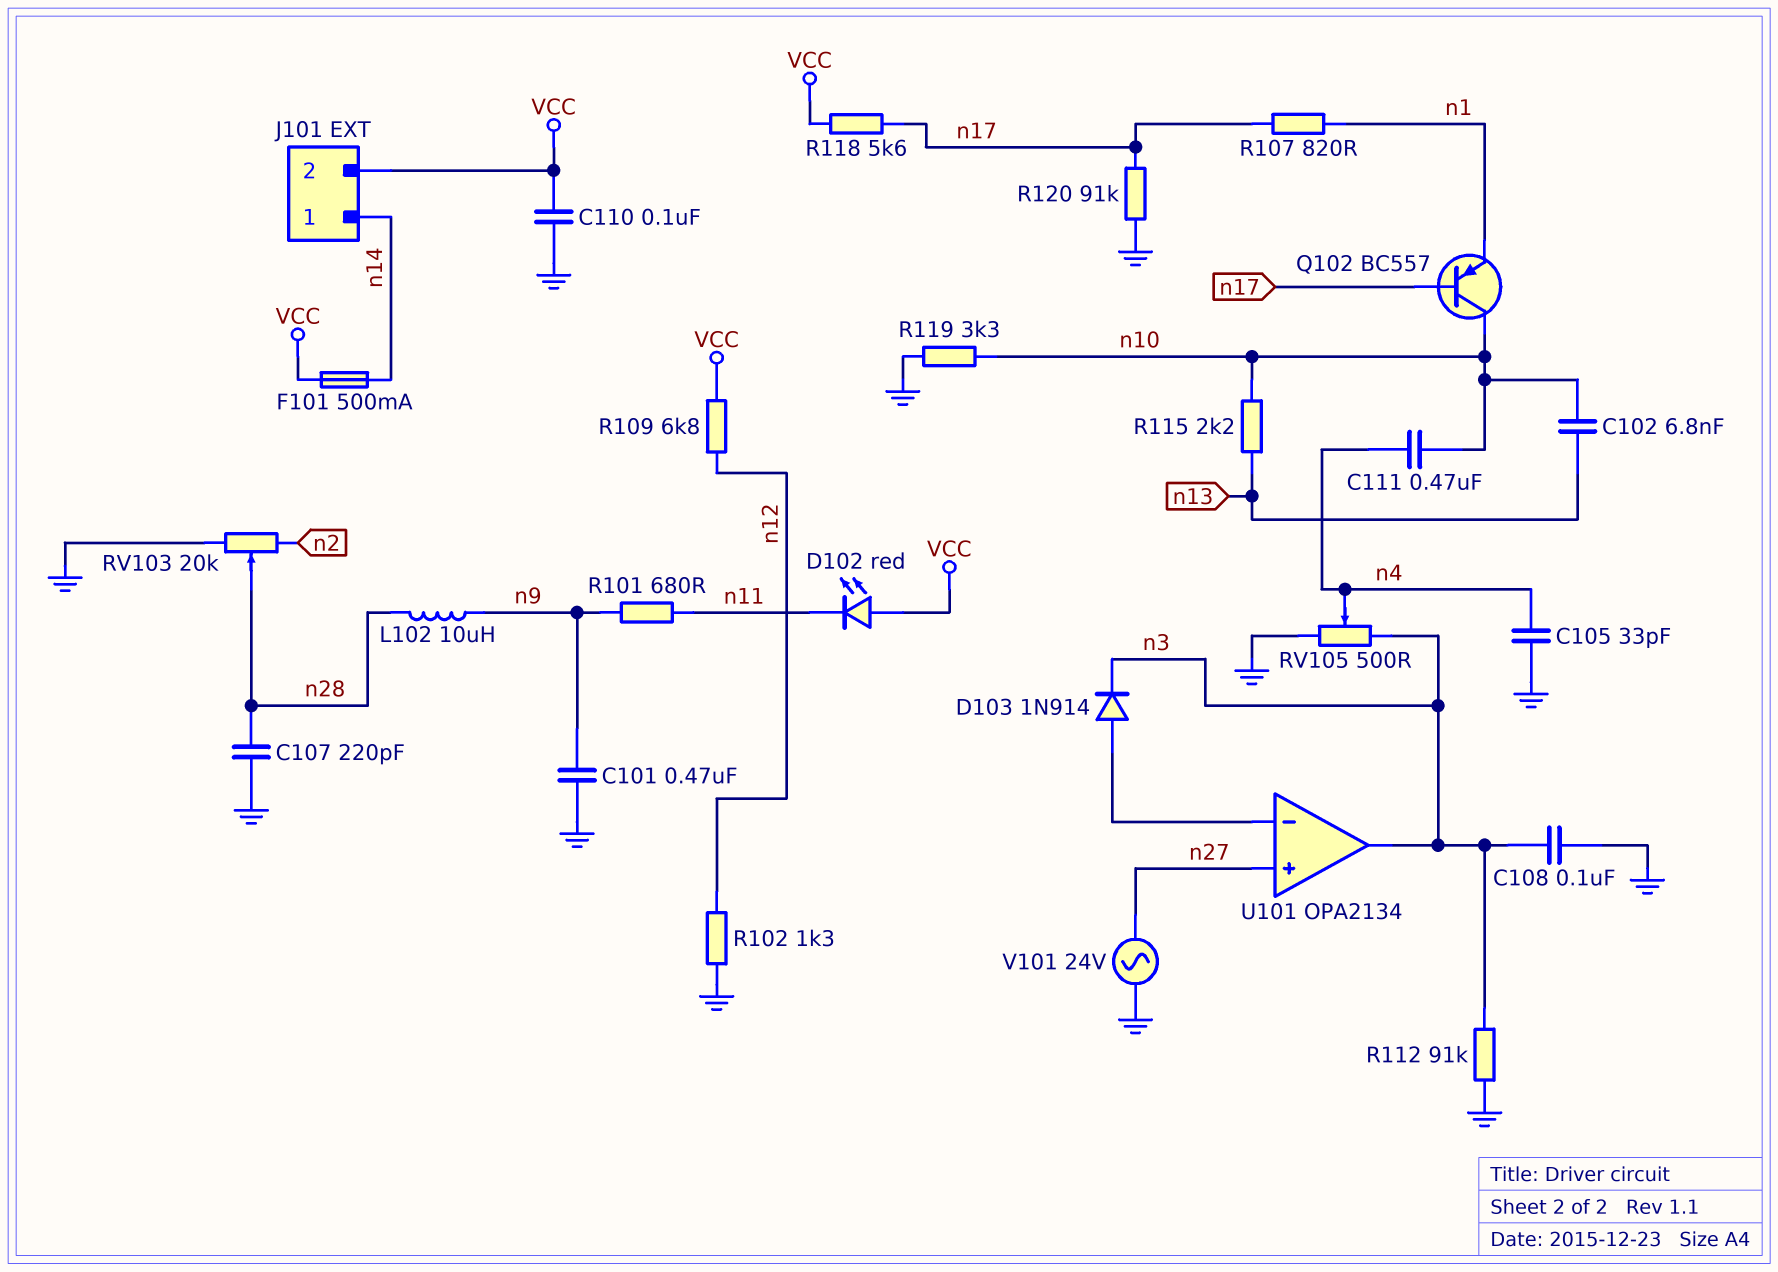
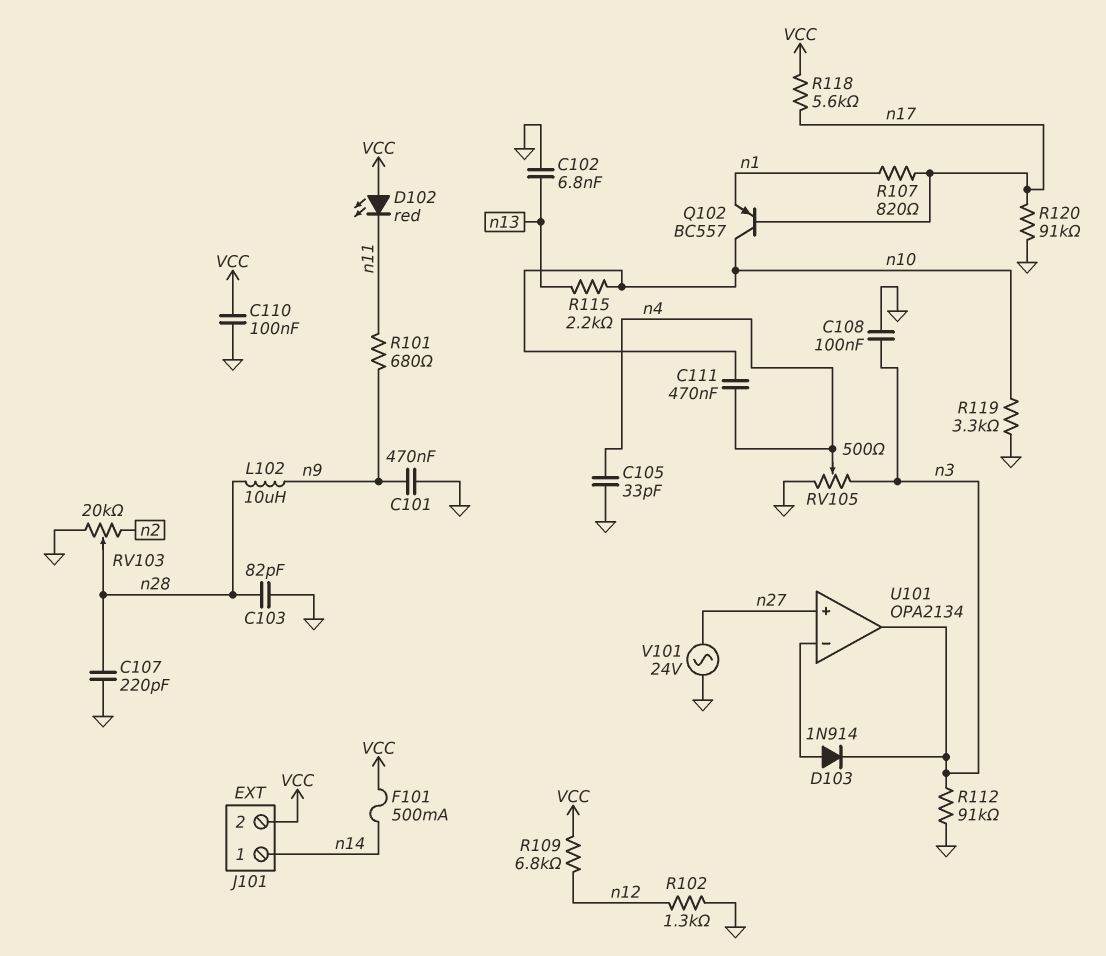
C102: 6.8nF (n10, n13) -> 6.8nF (GND, n13)
C103: none -> 82pF (GND, n28)

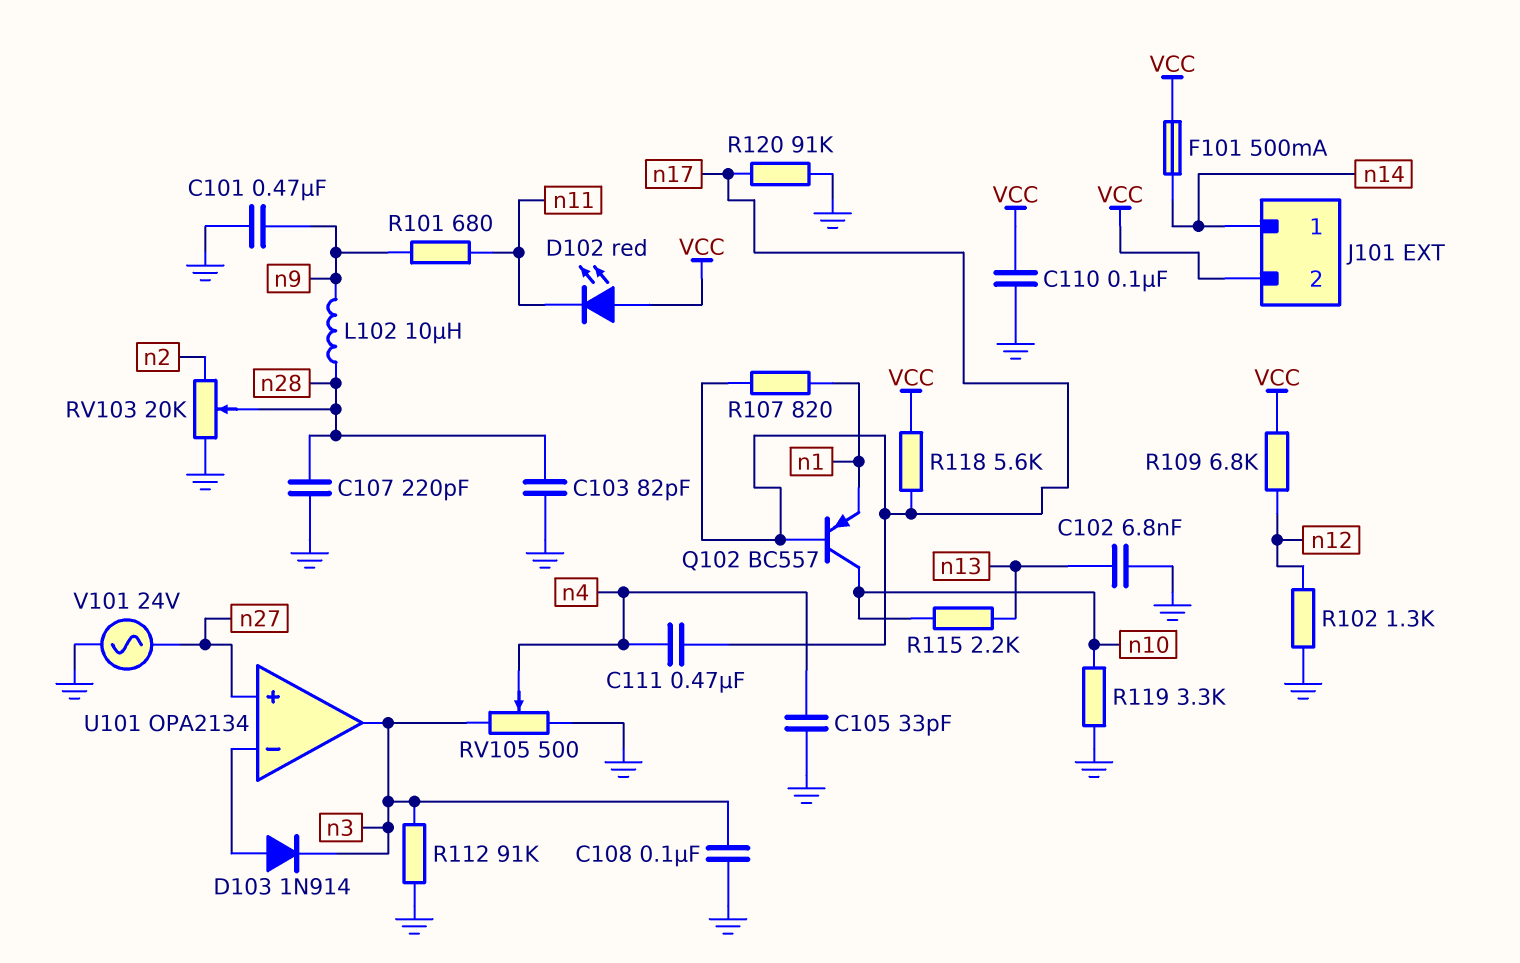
C111: 470nF (n4, n10) -> 470nF (n4, n17)

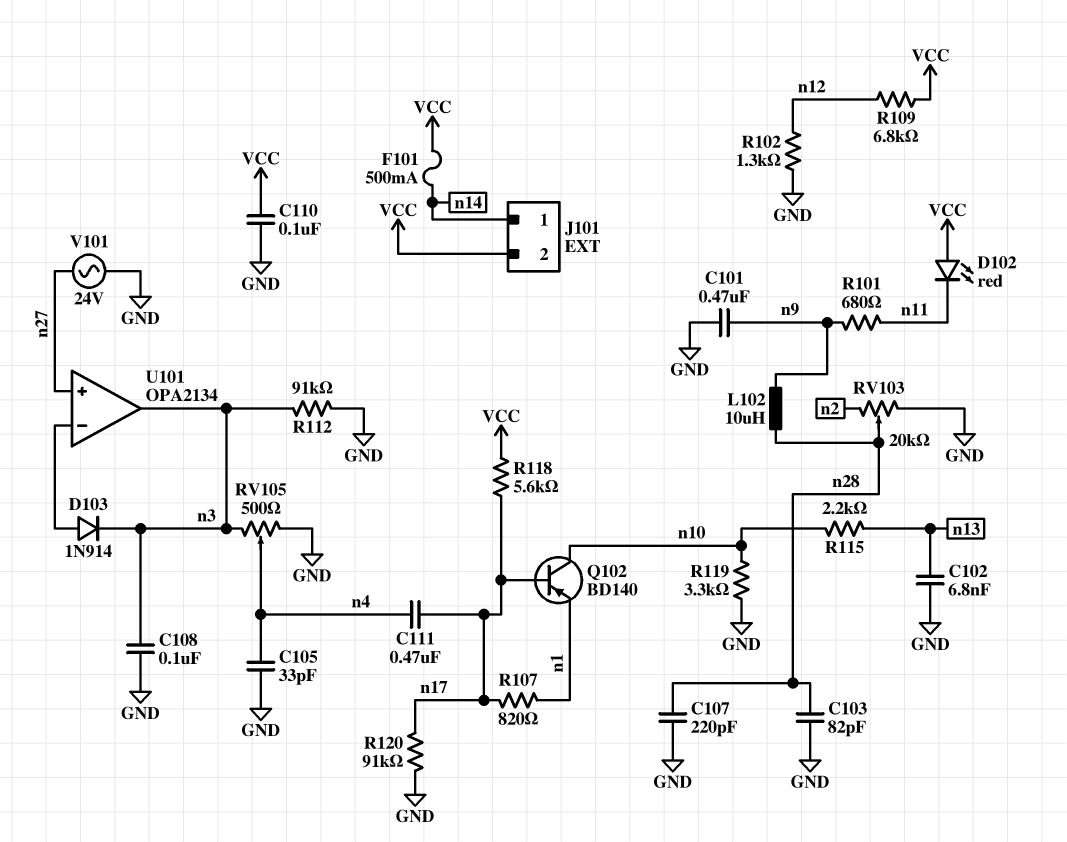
Q102: PNP BC557 (B n17, C n10, E n1) -> PNP BD140 (B n17, C n10, E n1)

